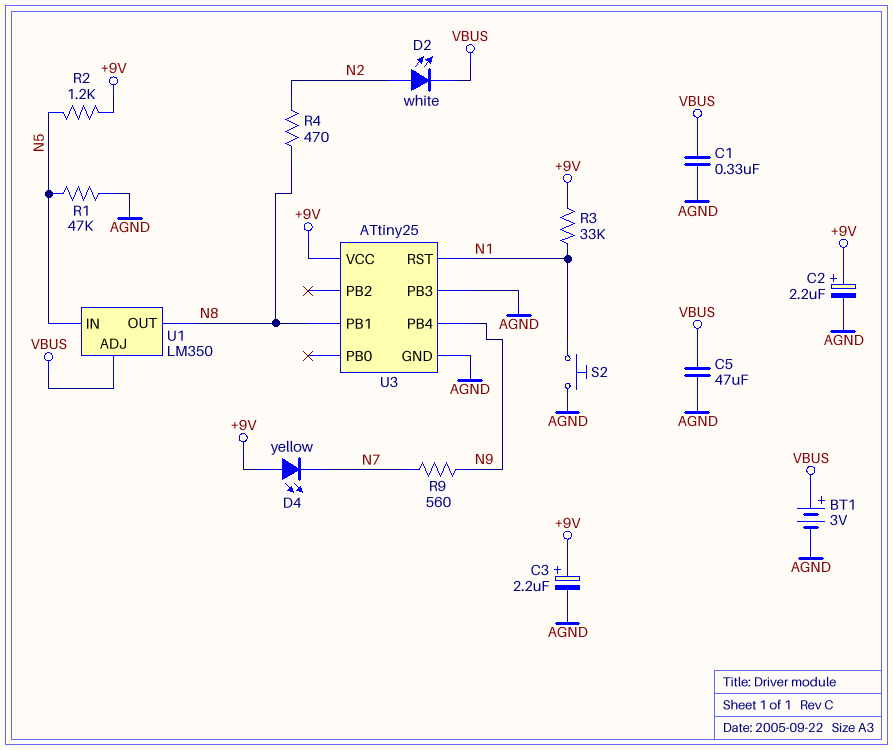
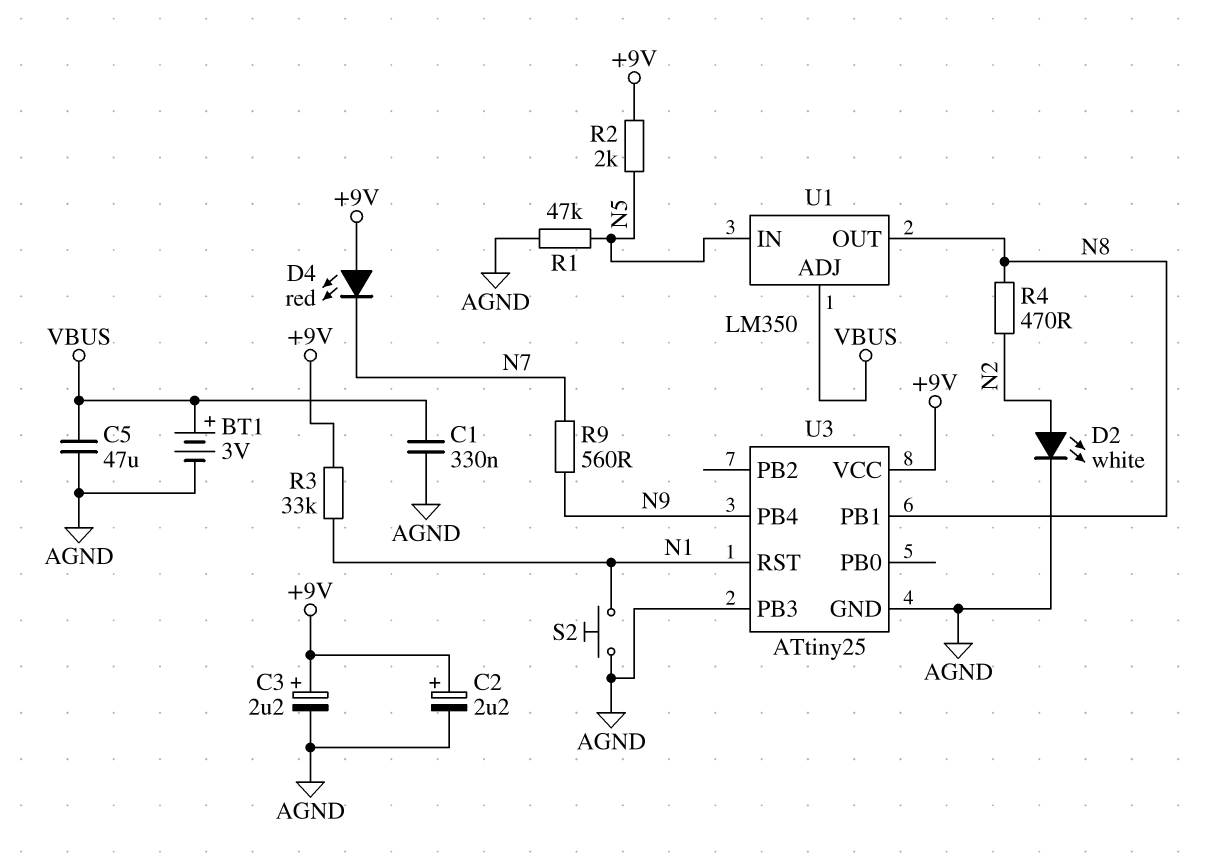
D2: LED white (A N2, K VBUS) -> LED white (A N2, K AGND)
D4: LED yellow (A +9V, K N7) -> LED red (A +9V, K N7)
R2: 1.2k (+9V, N5) -> 2k (+9V, N5)

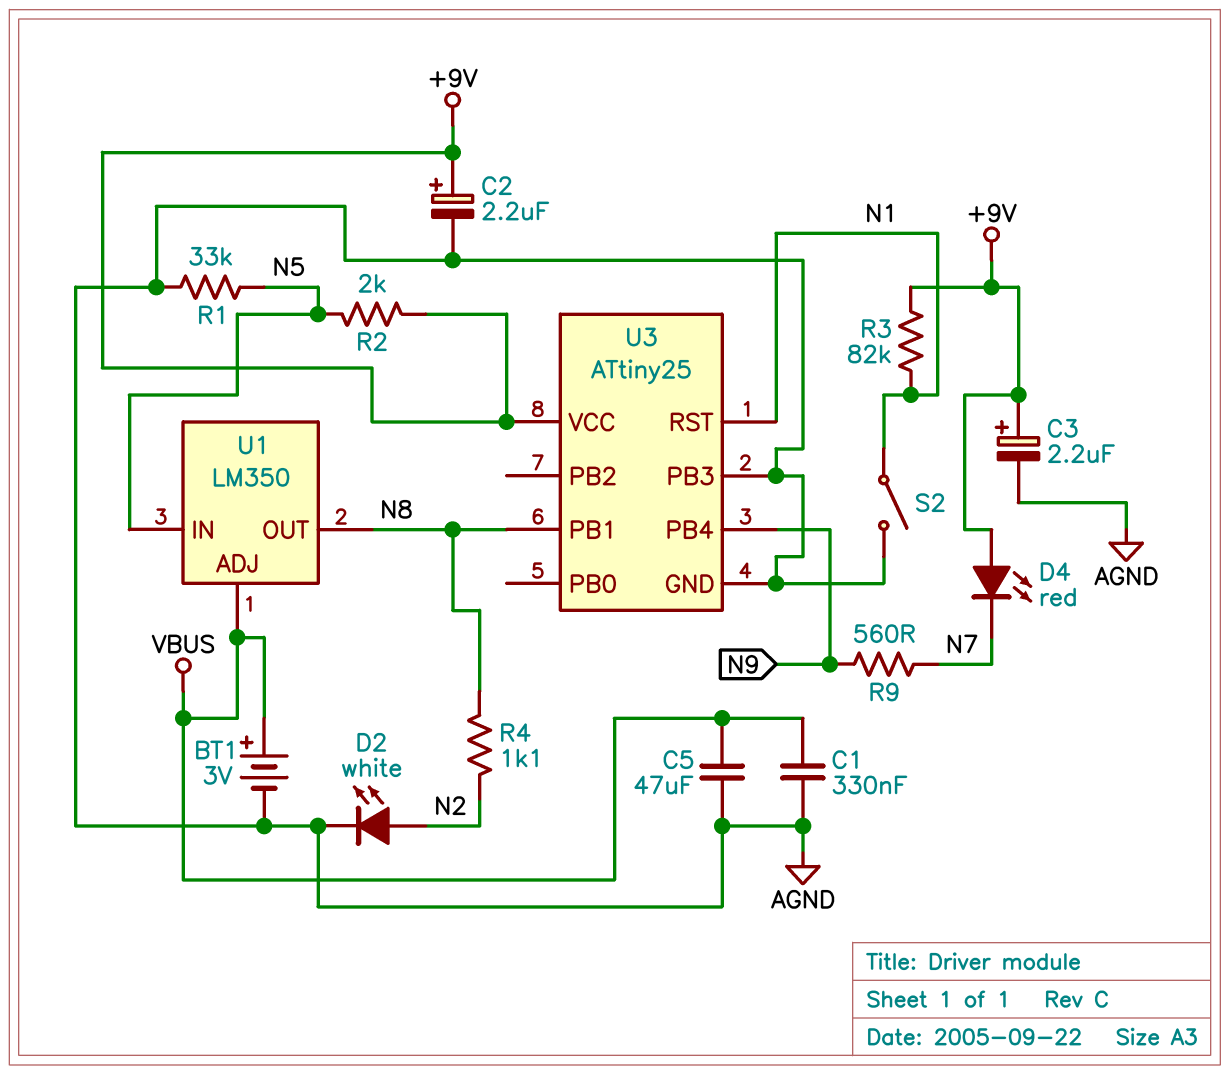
R1: 47k (AGND, N5) -> 33k (AGND, N5)
R3: 33k (+9V, N1) -> 82k (+9V, N1)
R4: 470 (N2, N8) -> 1.1k (N2, N8)
S2: button (AGND, N1) -> switch (AGND, N1)

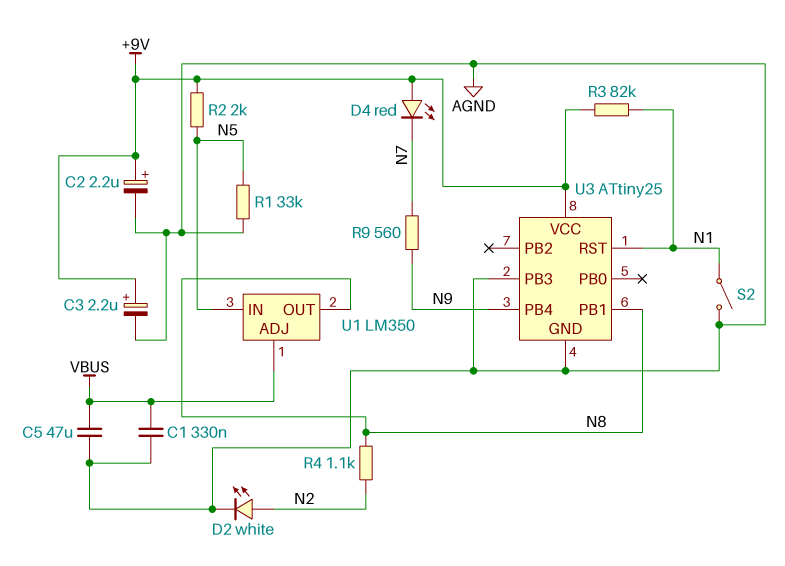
BT1: 3V (plus VBUS, minus AGND) -> none

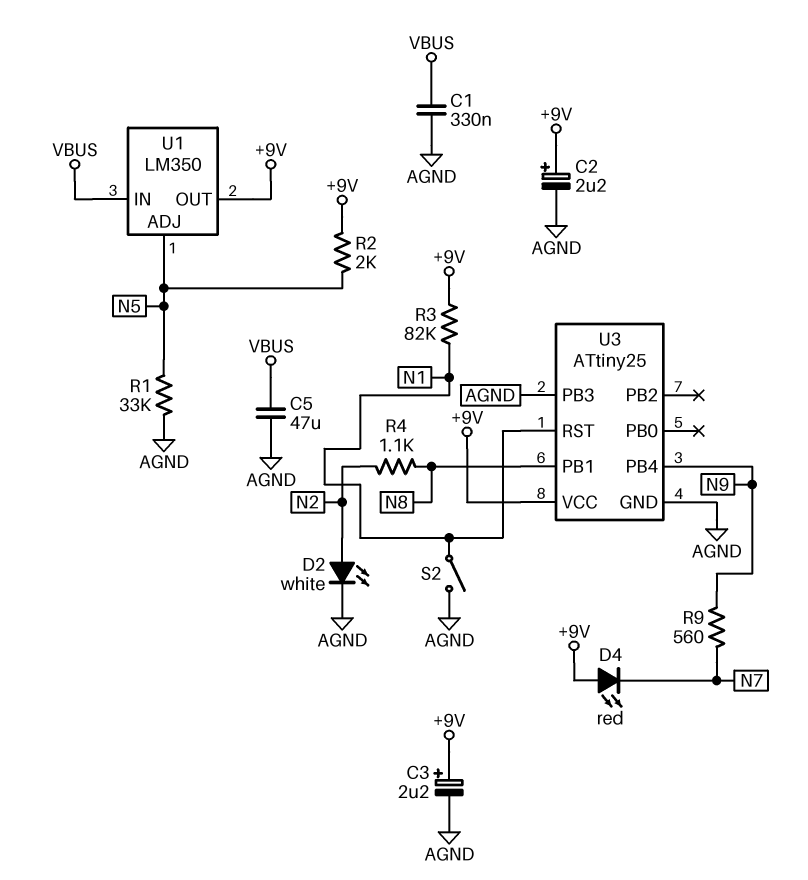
U1 pin ADJ: VBUS -> N5
U1 pin IN: N5 -> VBUS
U1 pin OUT: N8 -> +9V

